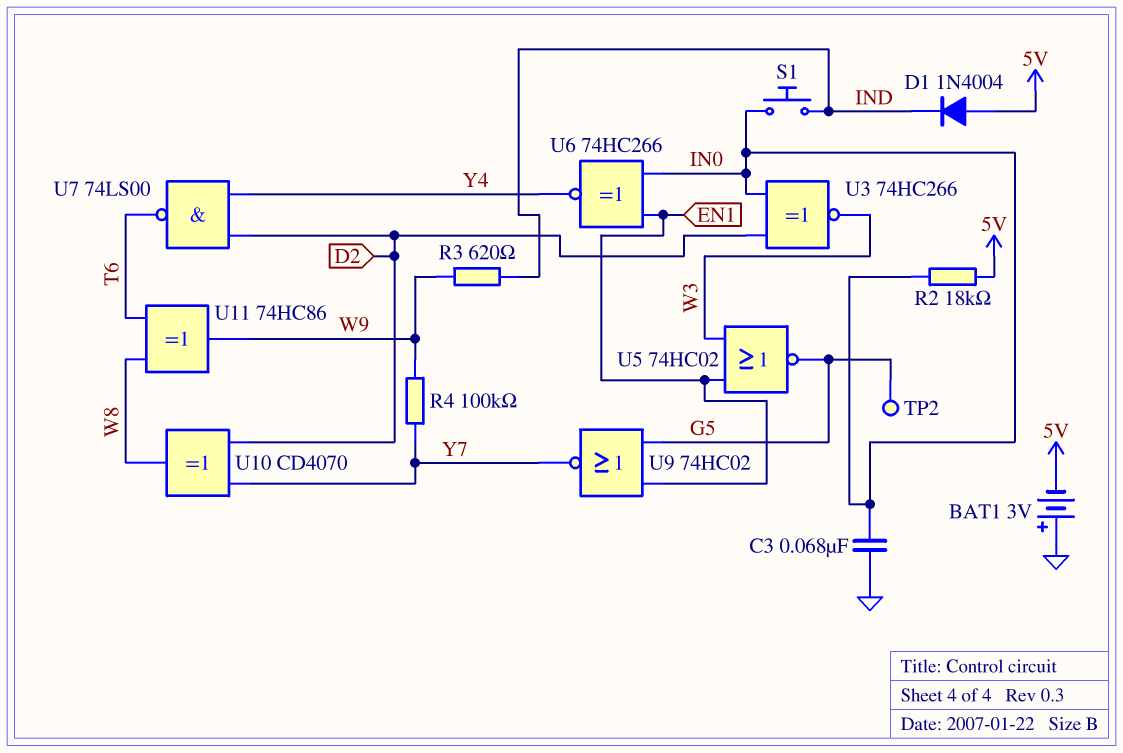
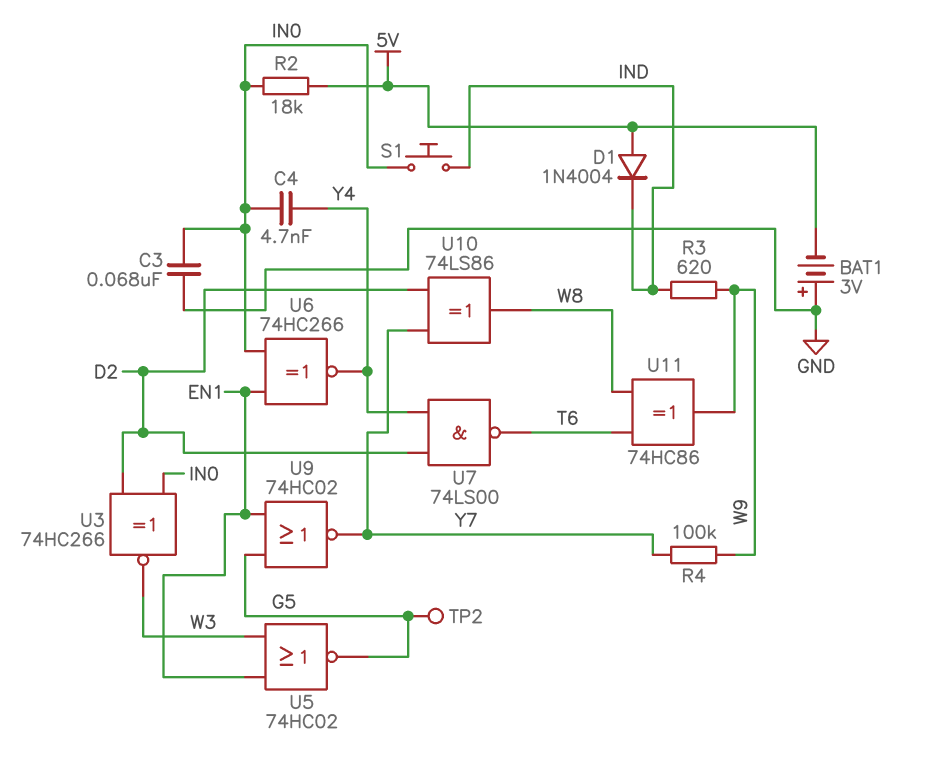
C4: none -> 4.7nF (IN0, Y4)
U10: XOR CD4070 (in D2, in Y7, out W8) -> XOR 74LS86 (in D2, in Y7, out W8)

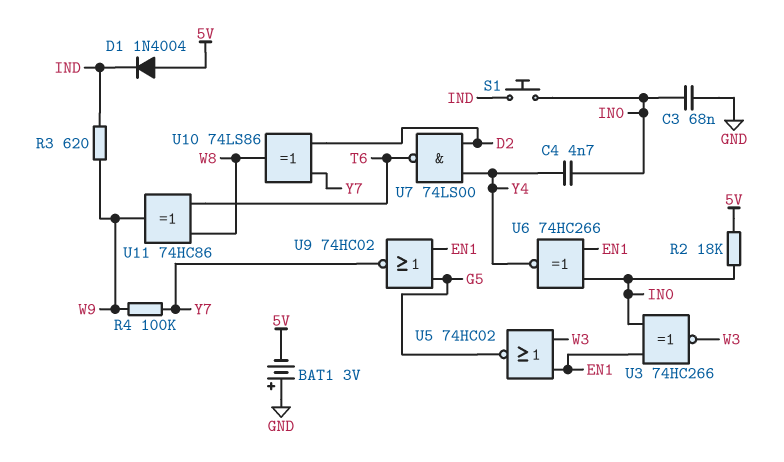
TP2: test point (G5) -> none
U3: XNOR 74HC266 (in D2, in IN0, out W3) -> XNOR 74HC266 (in EN1, in IN0, out W3)

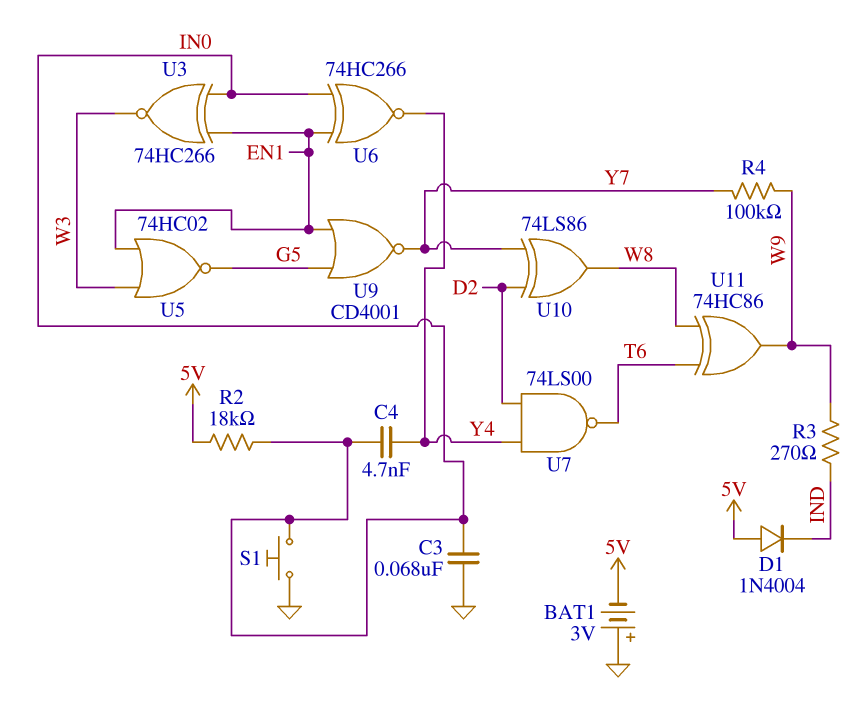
R3: 620 (IND, W9) -> 270 (IND, W9)
S1: button (IN0, IND) -> button (GND, IN0)
U9: NOR 74HC02 (in EN1, in G5, out Y7) -> NOR CD4001 (in EN1, in G5, out Y7)

